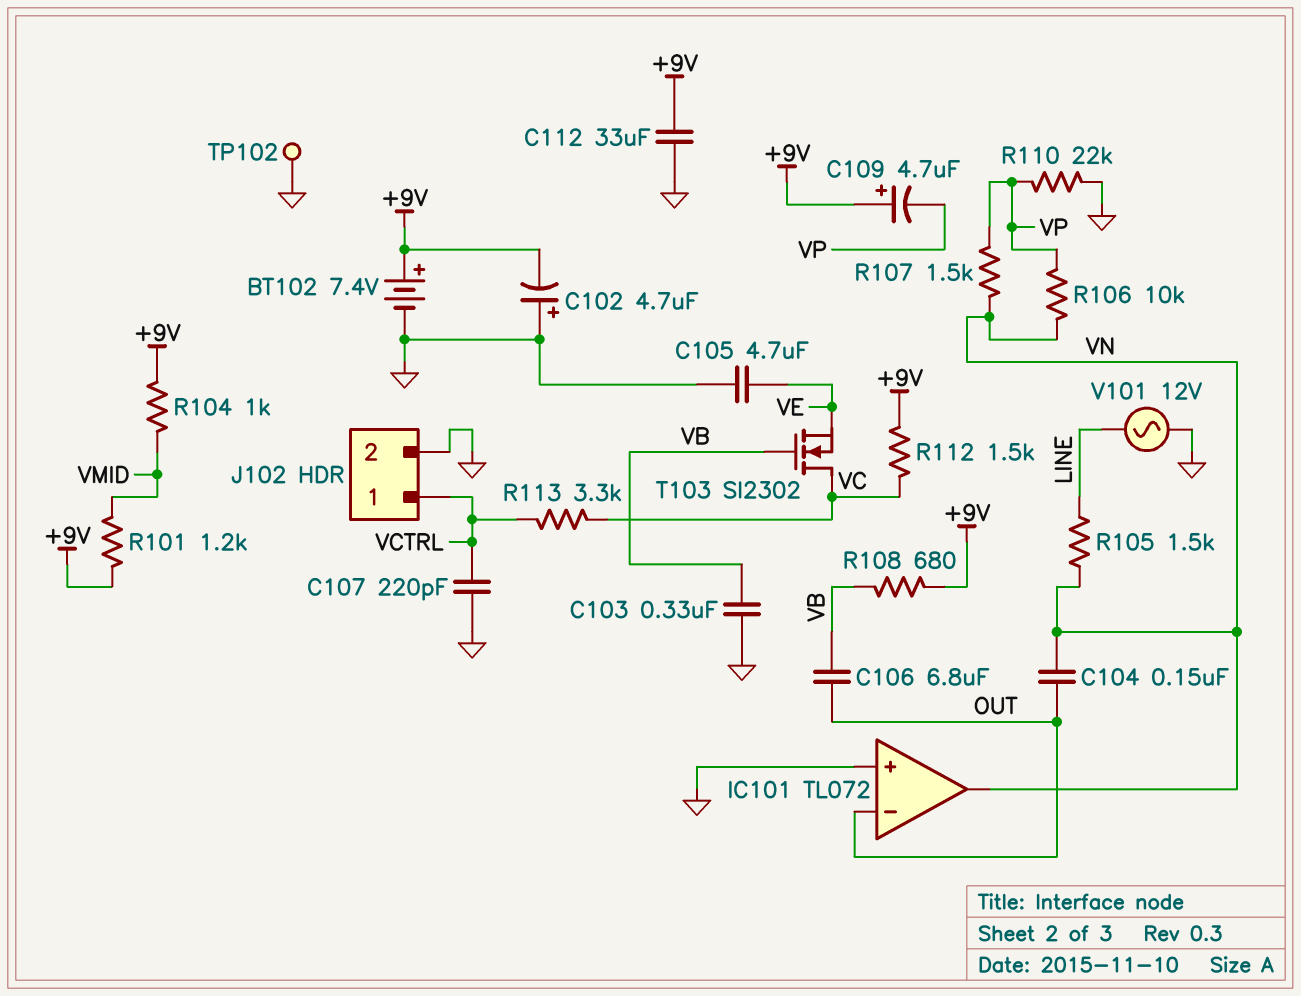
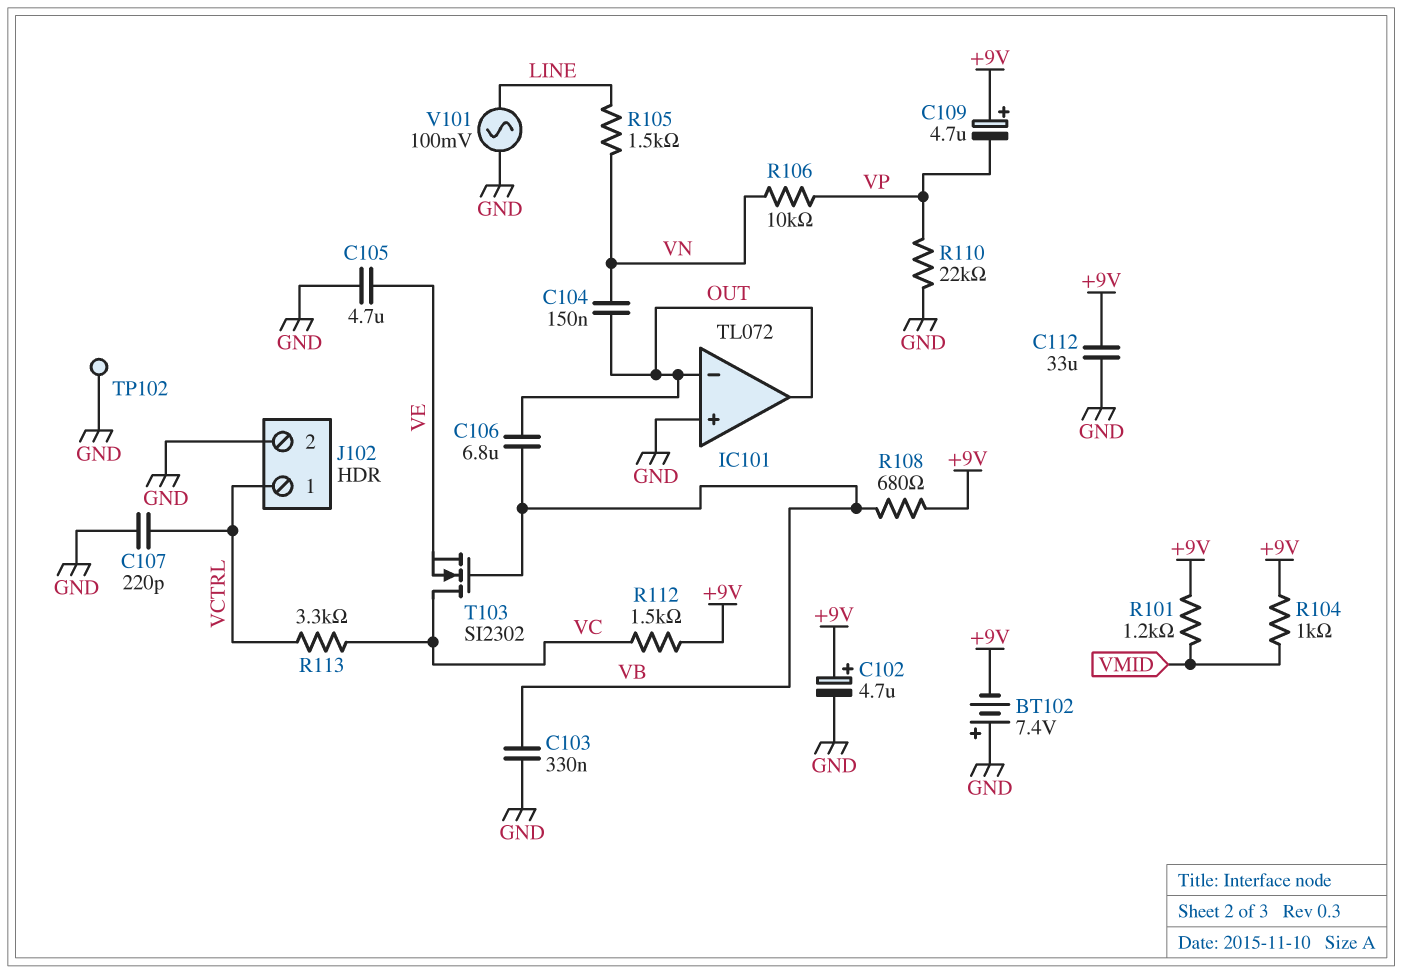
BT102: 7.4V (plus +9V, minus GND) -> 7.4V (plus GND, minus +9V)
C102: 4.7uF (plus GND, minus +9V) -> 4.7uF (plus +9V, minus GND)
IC101 pin out: VN -> OUT
R107: 1.5k (VN, VP) -> none
V101: AC 12V (GND, LINE) -> AC 100mV (GND, LINE)

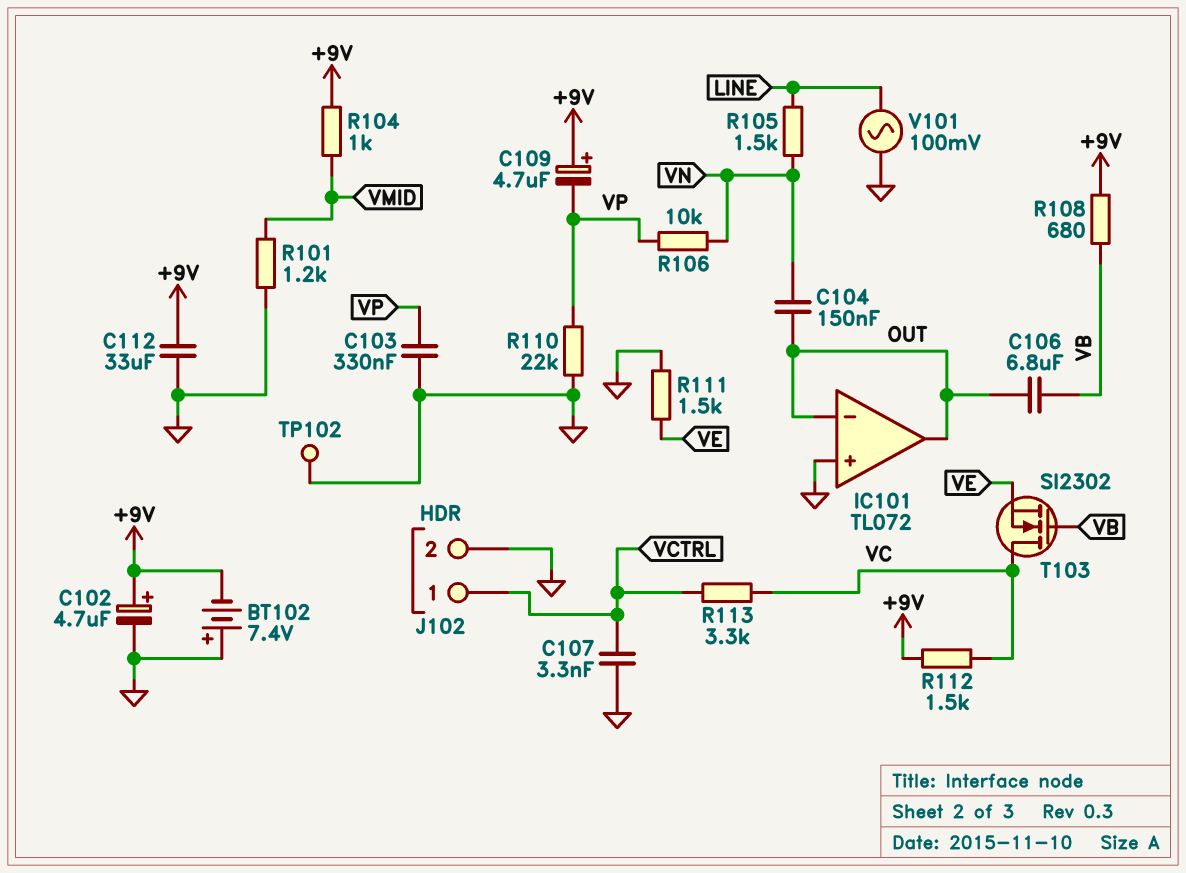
C103: 330nF (GND, VB) -> 330nF (GND, VP)
C105: 4.7uF (GND, VE) -> none
C107: 220pF (GND, VCTRL) -> 3.3nF (GND, VCTRL)
R101: 1.2k (+9V, VMID) -> 1.2k (GND, VMID)
R111: none -> 1.5k (GND, VE)

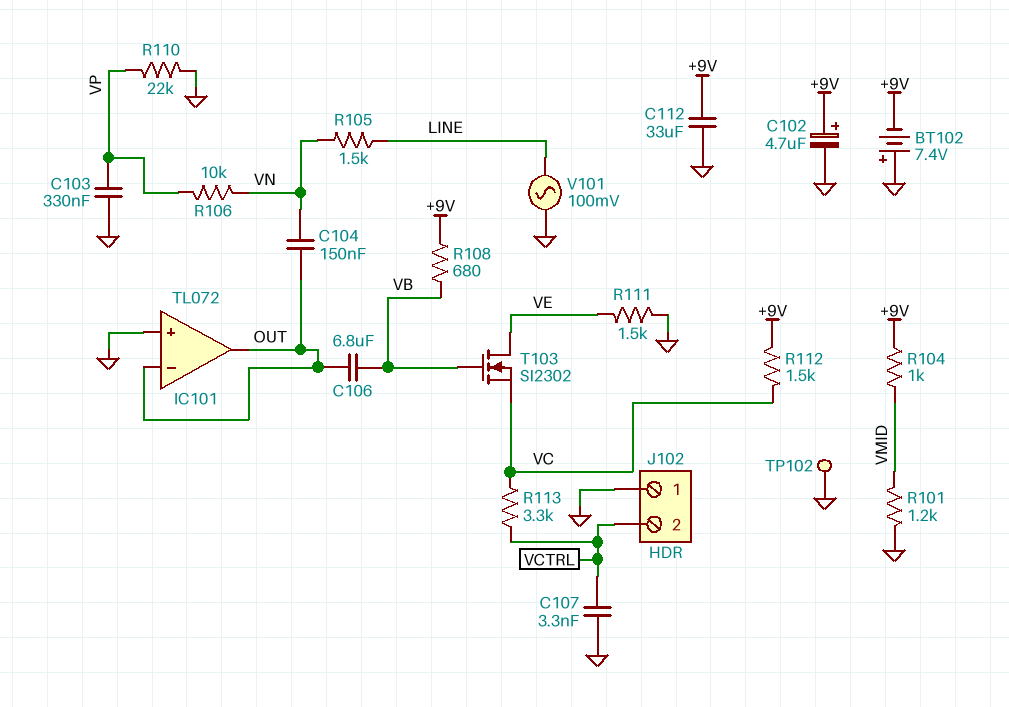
C109: 4.7uF (plus +9V, minus VP) -> none
J102 pin 1: VCTRL -> GND
J102 pin 2: GND -> VCTRL
T103: NMOS SI2302 (G VB, D VC, S VE) -> NMOS SI2302 (G VB, D VE, S VC)

